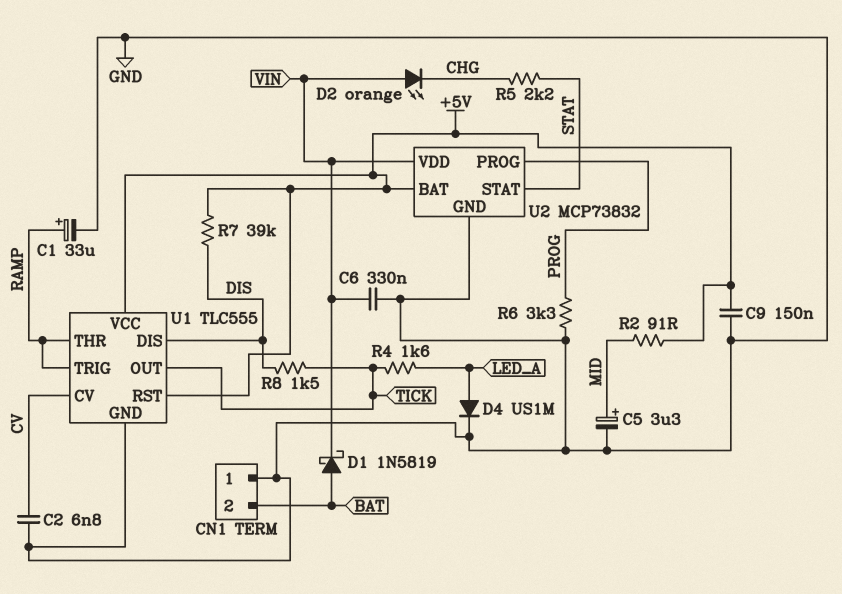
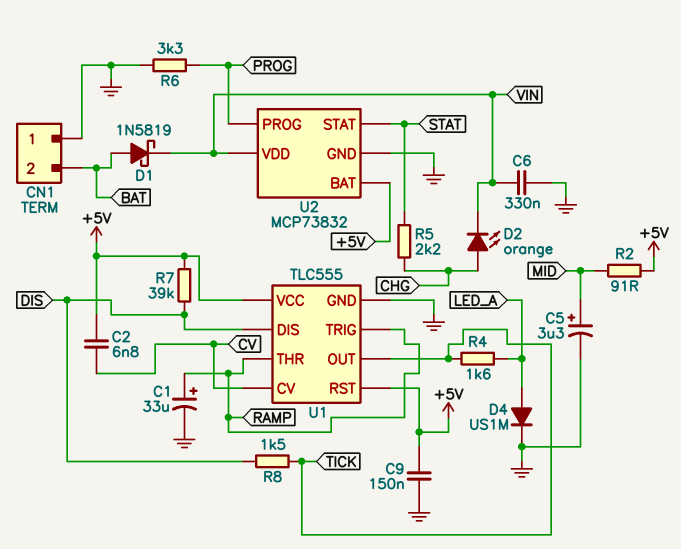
C2: 6.8nF (CV, GND) -> 6.8nF (+5V, CV)
D2: LED orange (A VIN, K CHG) -> LED orange (A CHG, K VIN)

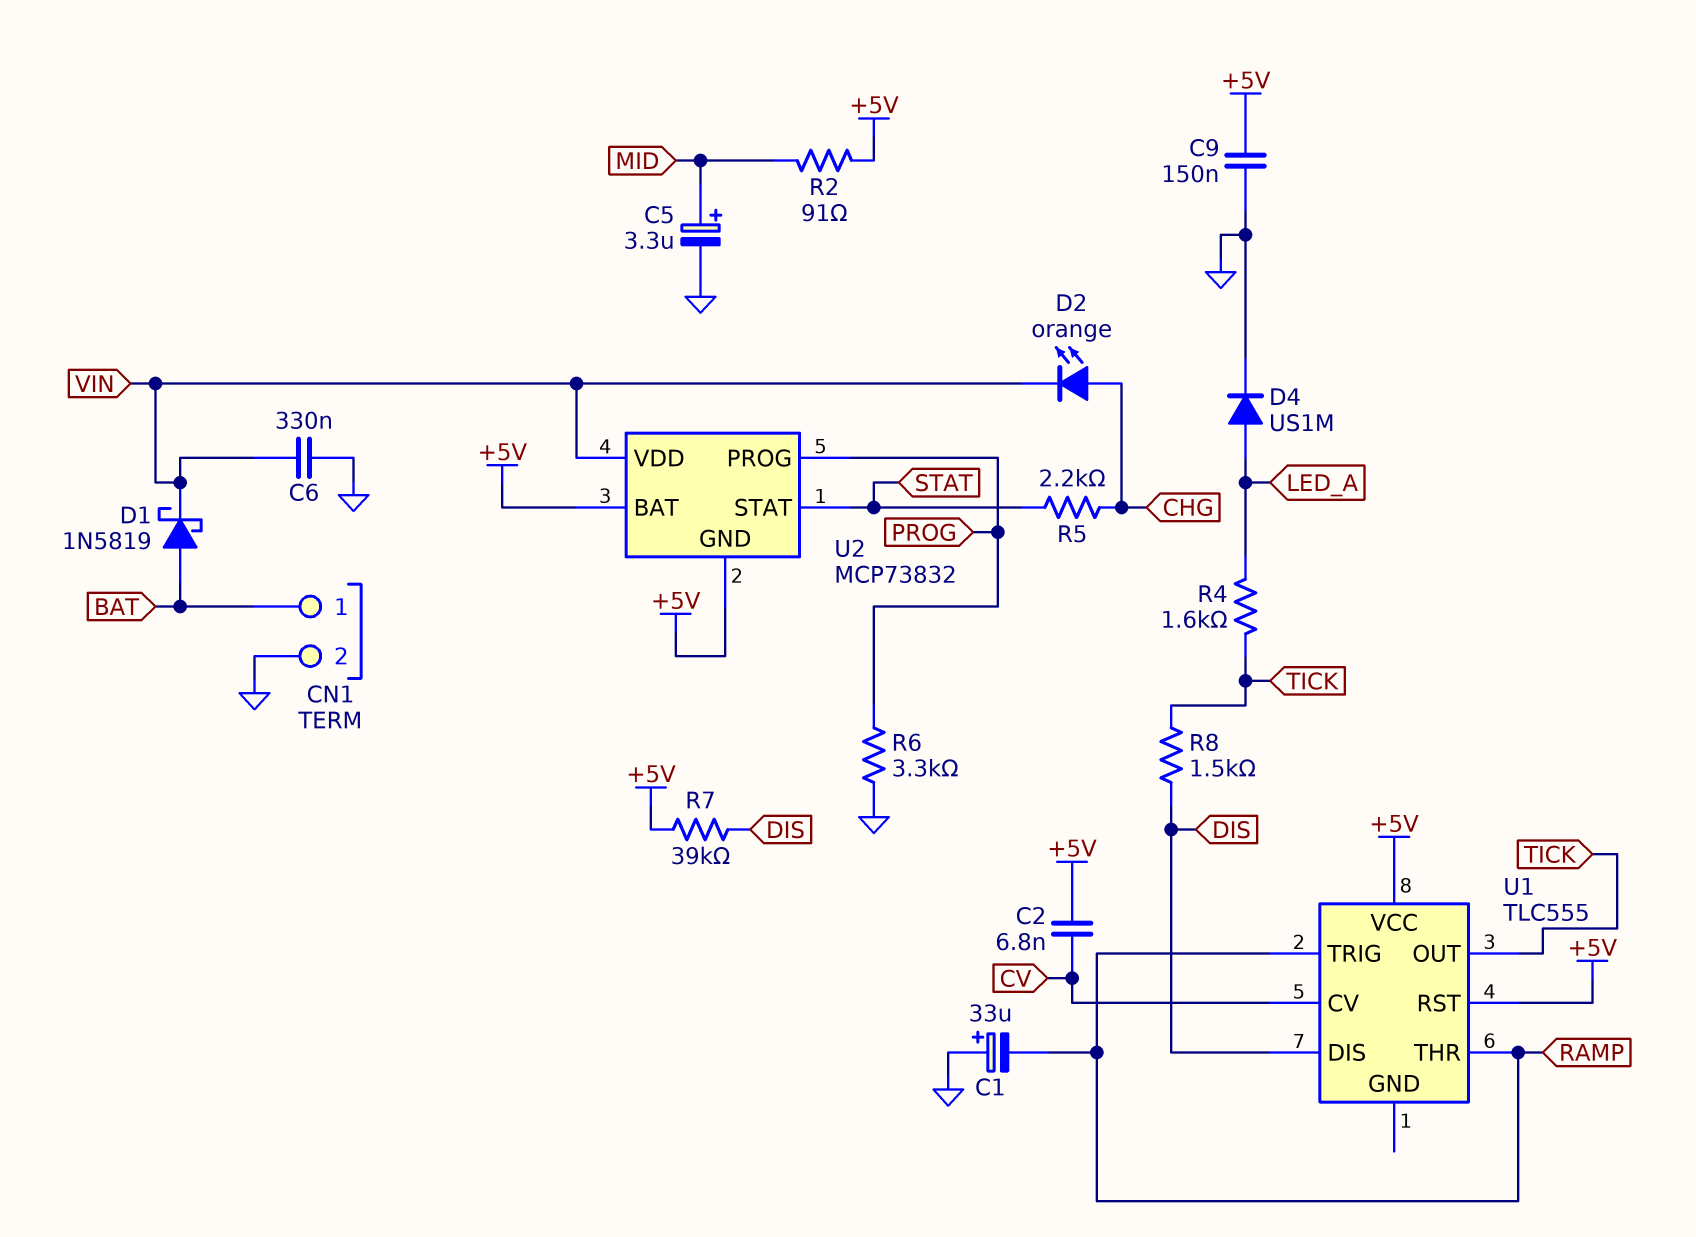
C1: 33uF (plus RAMP, minus GND) -> 33uF (plus GND, minus RAMP)
CN1 pin 1: GND -> BAT
CN1 pin 2: BAT -> GND
U1 pin GND: GND -> none
U2 pin GND: GND -> +5V

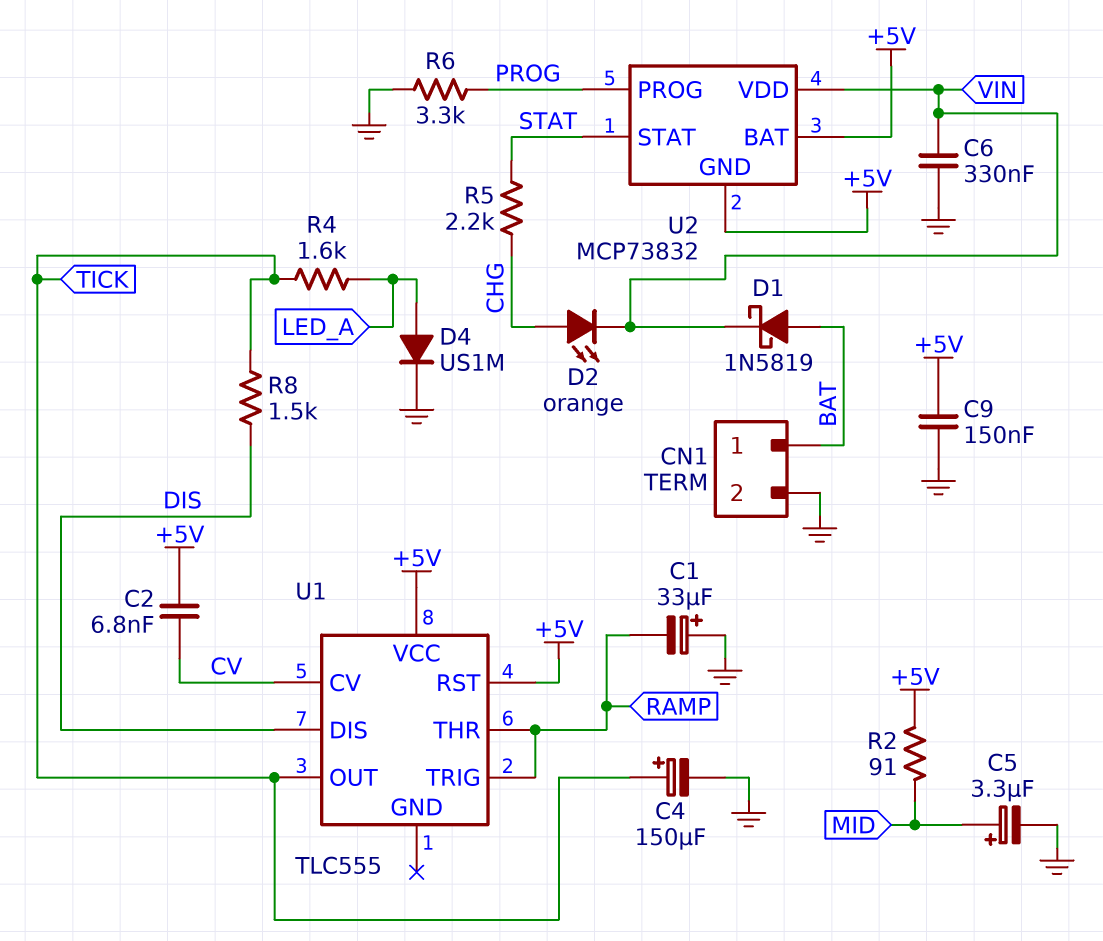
C4: none -> 150uF (plus TICK, minus GND)
R7: 39k (+5V, DIS) -> none

